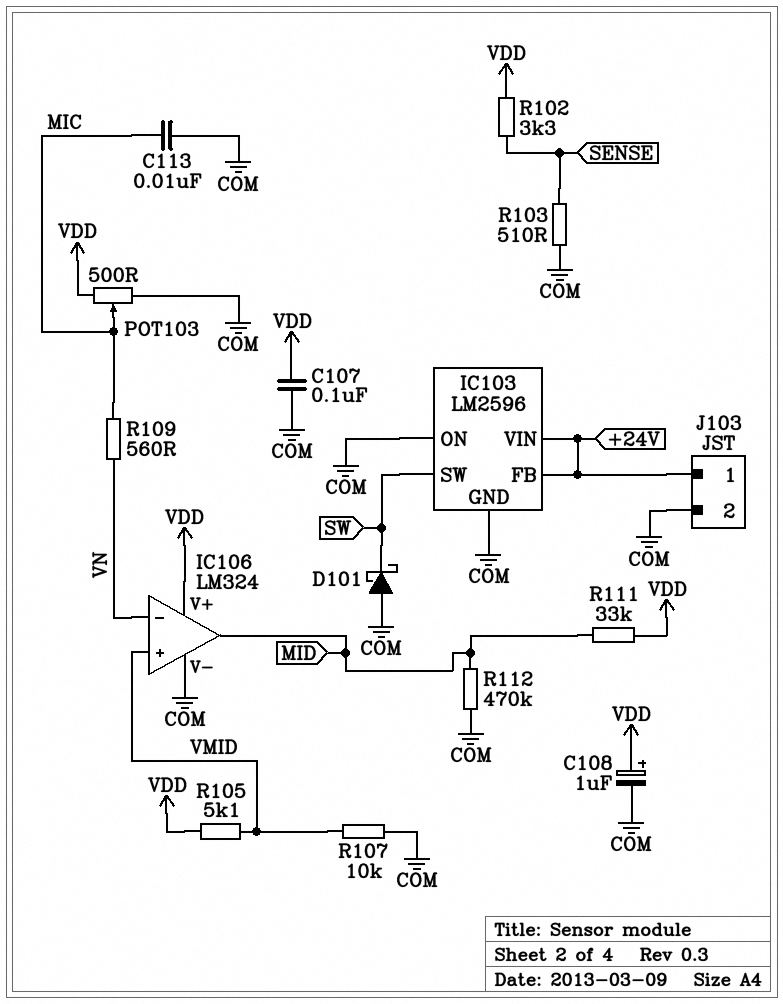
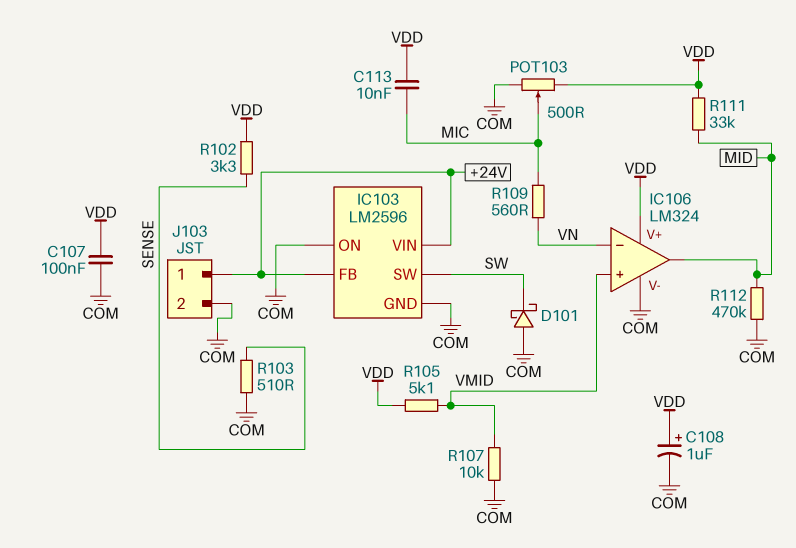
C113: 10nF (COM, MIC) -> 10nF (MIC, VDD)

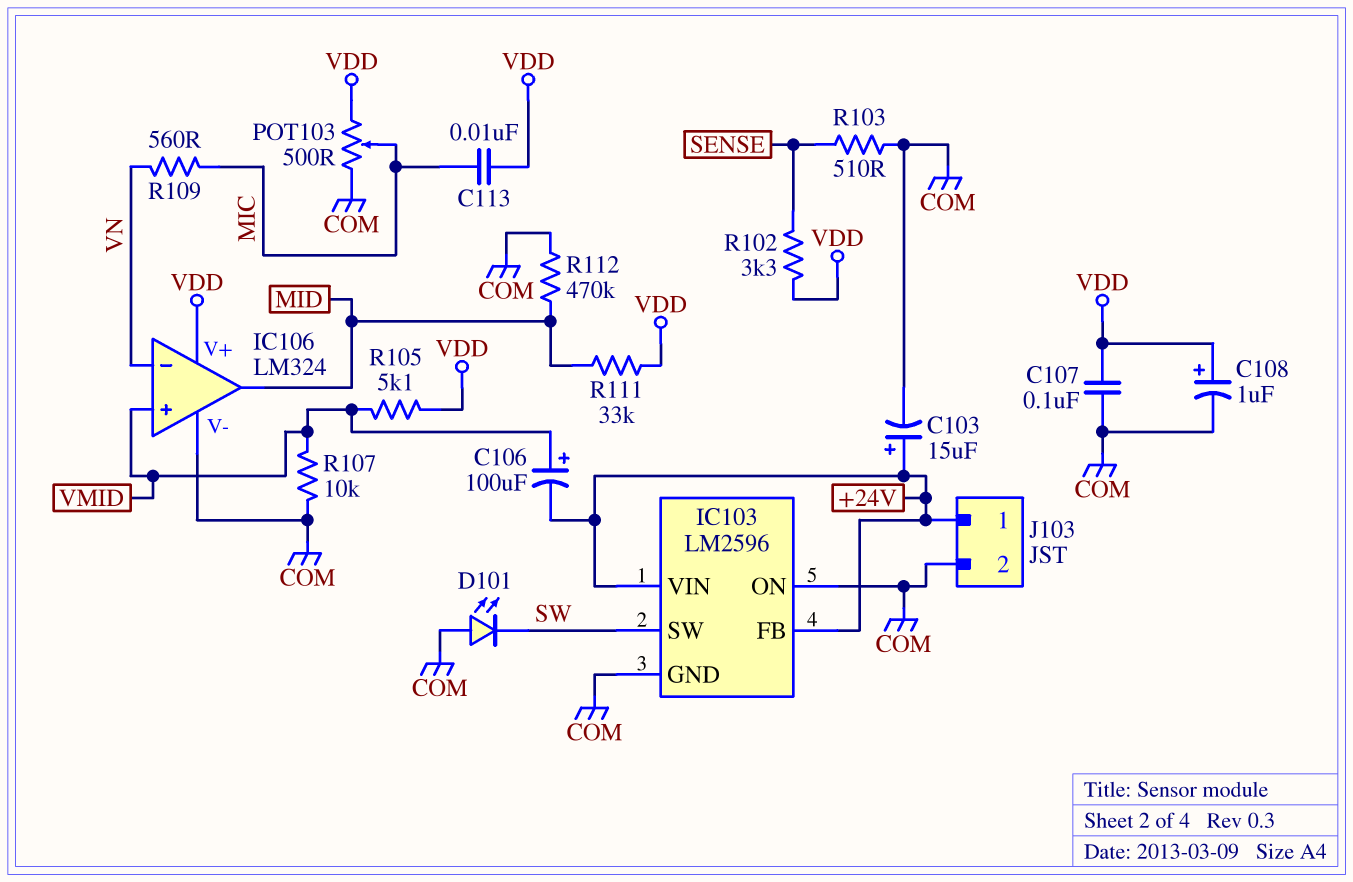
C103: none -> 15uF (plus +24V, minus COM)
C106: none -> 100uF (plus VMID, minus +24V)
D101: schottky (A COM, K SW) -> LED (A COM, K SW)

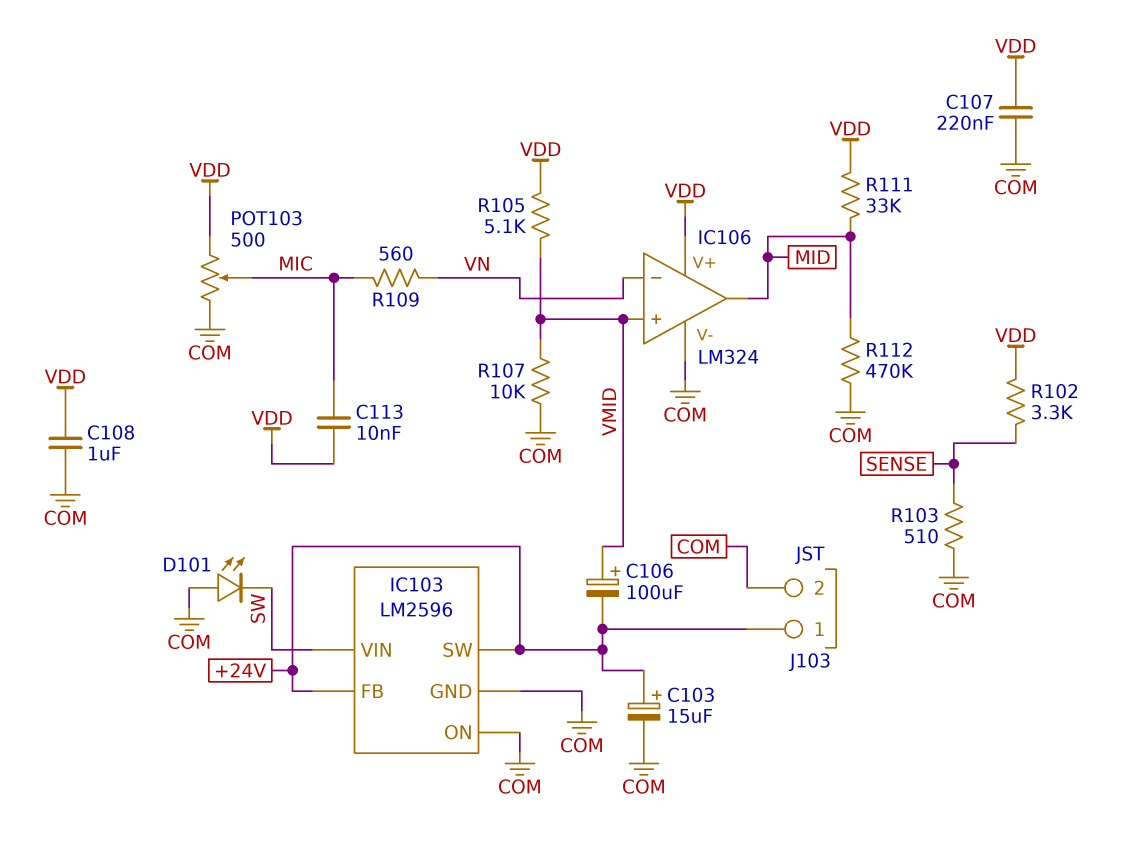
C107: 100nF (COM, VDD) -> 220nF (COM, VDD)
C108: 1uF (plus VDD, minus COM) -> 1uF (COM, VDD)
IC103 pin SW: SW -> +24V
IC103 pin VIN: +24V -> SW

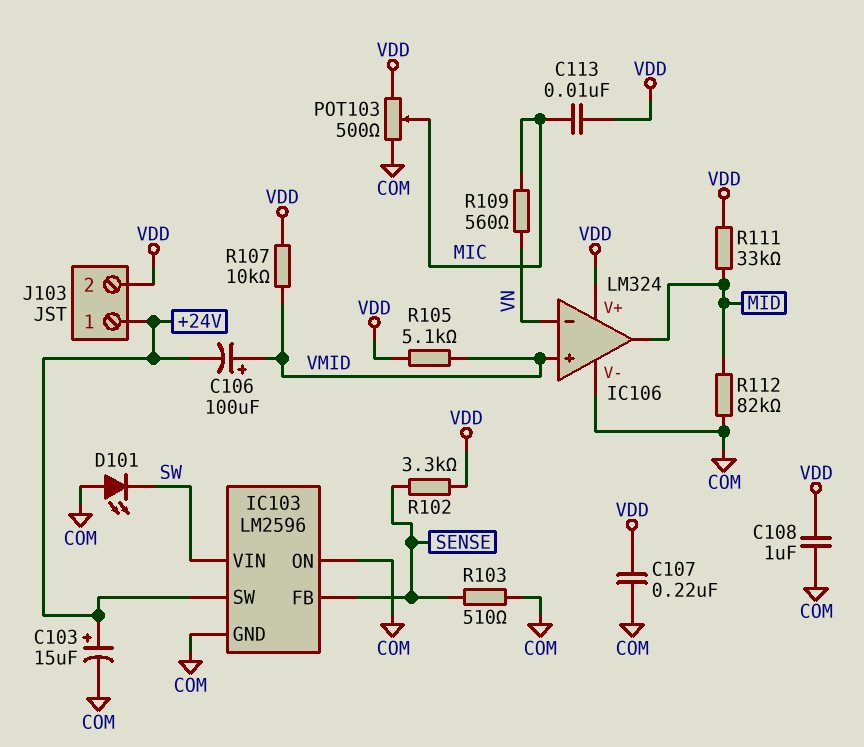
IC103 pin FB: +24V -> SENSE
J103 pin 2: COM -> VDD
R107: 10k (COM, VMID) -> 10k (VDD, VMID)
R112: 470k (COM, MID) -> 82k (COM, MID)

